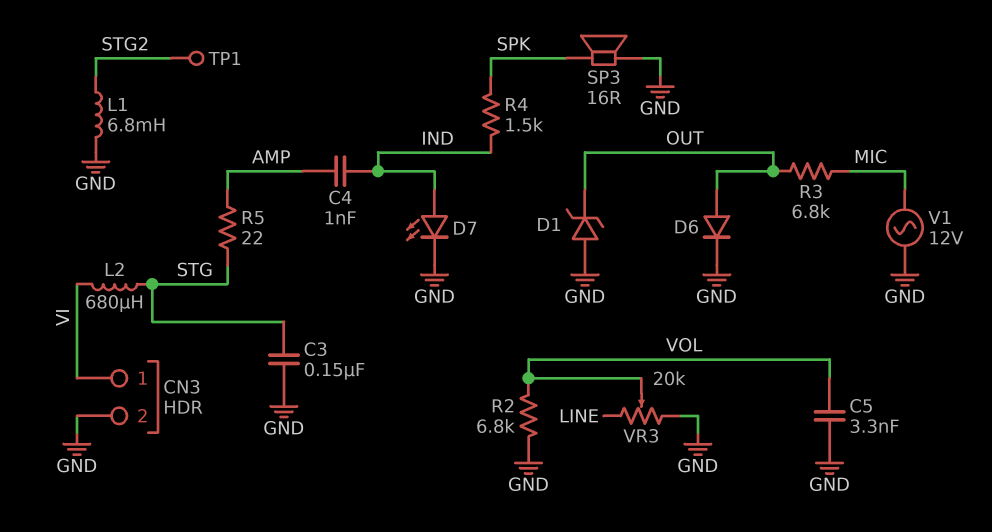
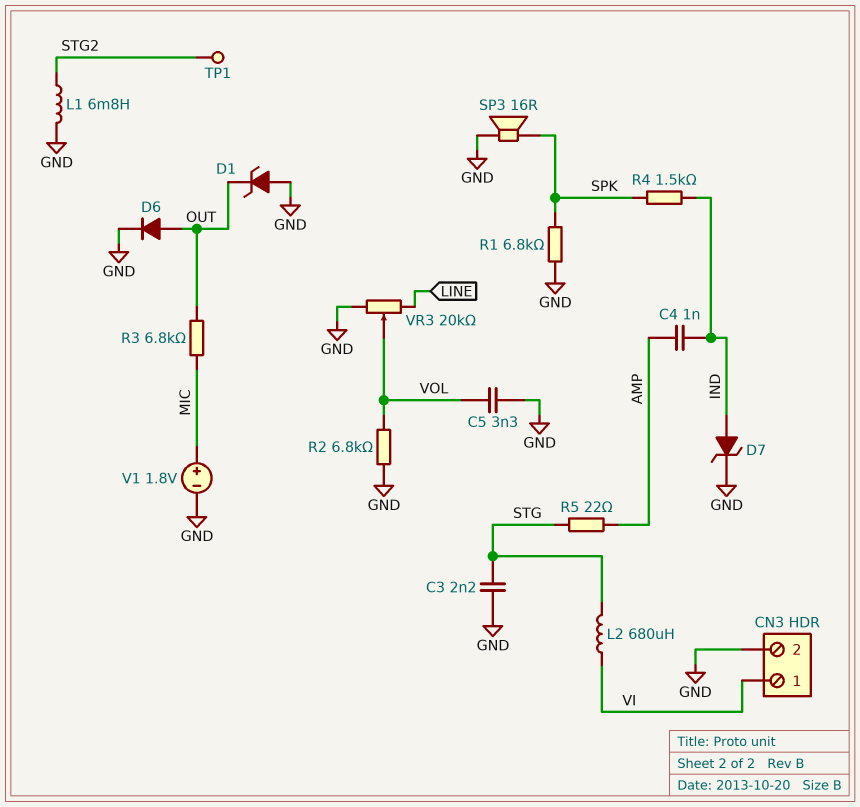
C3: 150nF (GND, STG) -> 2.2nF (GND, STG)
D7: LED (A IND, K GND) -> zener (A IND, K GND)
R1: none -> 6.8k (GND, SPK)
V1: AC 12V (GND, MIC) -> 1.8V (plus MIC, minus GND)

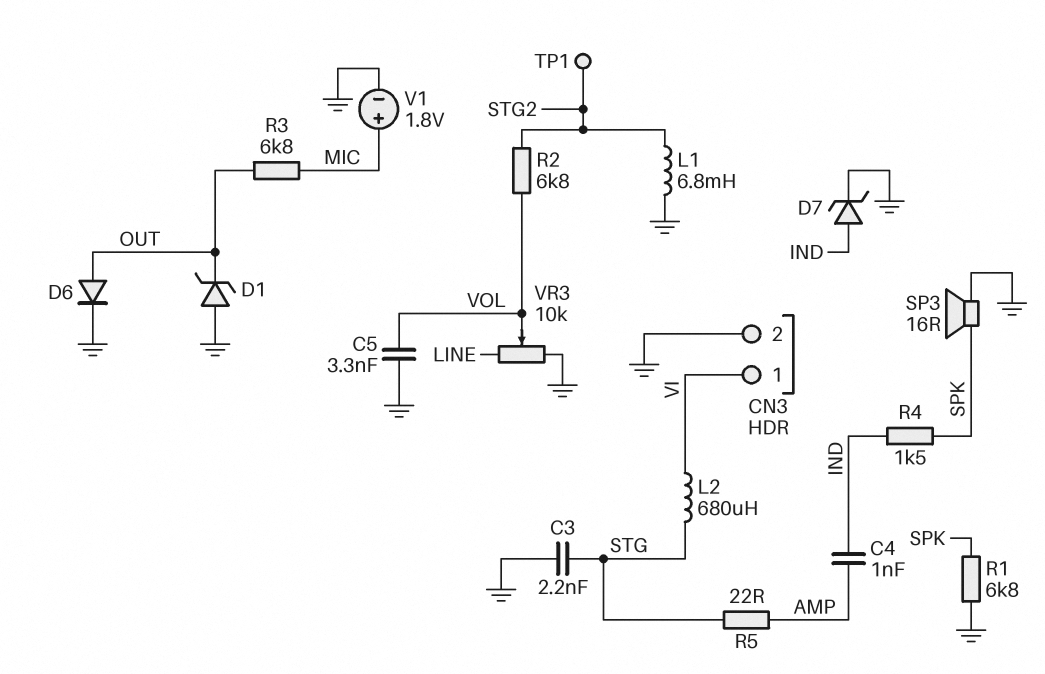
R2: 6.8k (GND, VOL) -> 6.8k (STG2, VOL)
VR3: 20k (GND, LINE, wiper VOL) -> 10k (GND, LINE, wiper VOL)

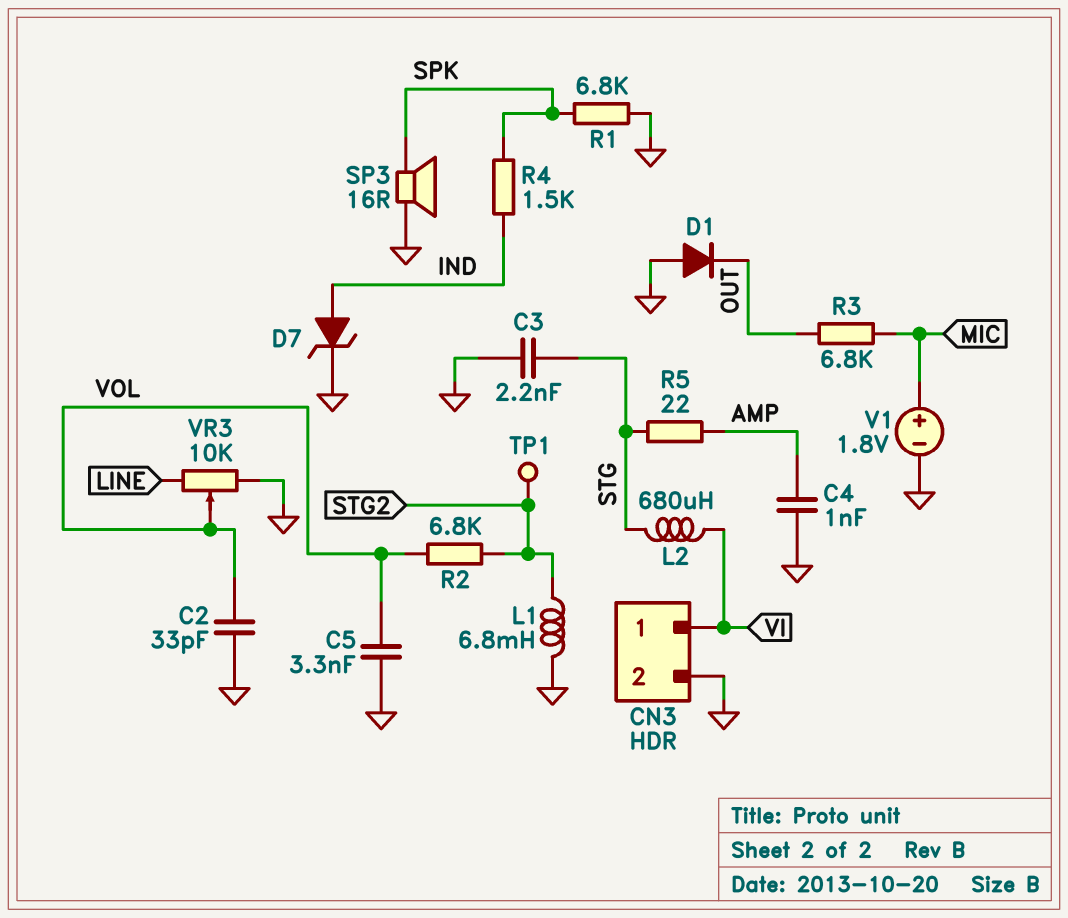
C2: none -> 33pF (GND, VOL)
C4: 1nF (AMP, IND) -> 1nF (AMP, GND)
D1: zener (A GND, K OUT) -> diode (A GND, K OUT)
D6: diode (A OUT, K GND) -> none

